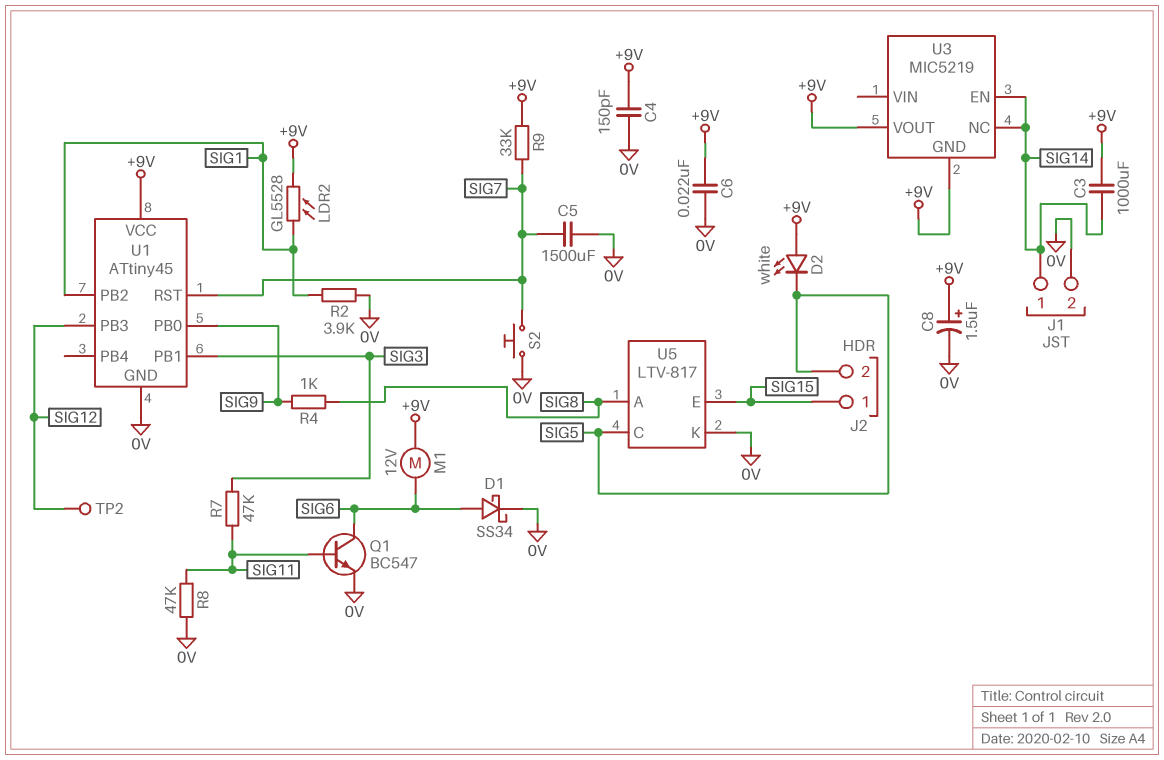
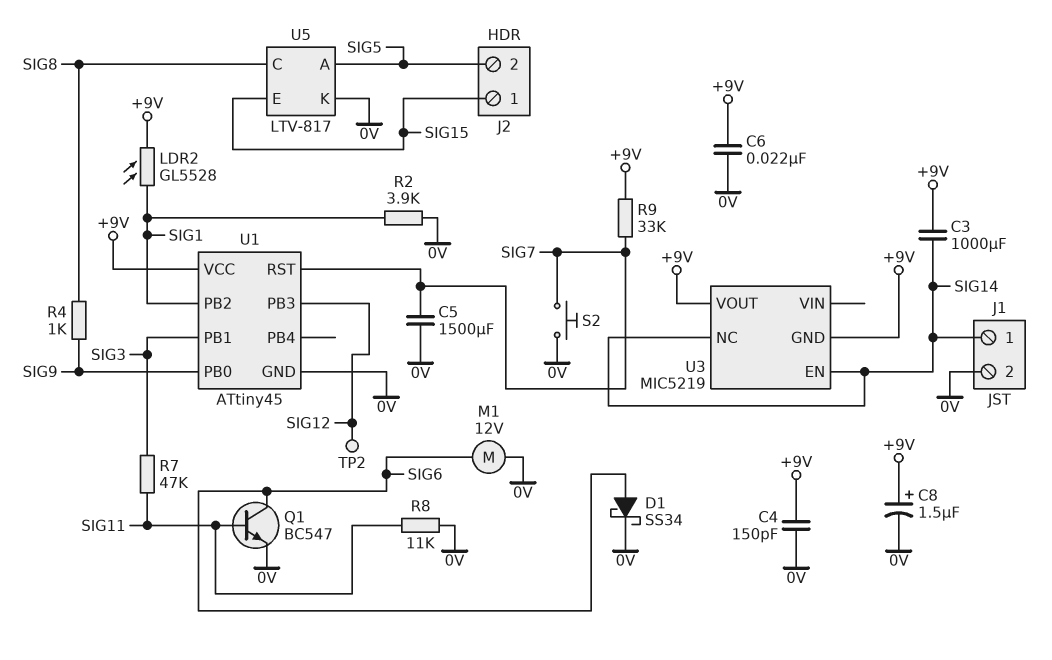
D2: LED white (A +9V, K SIG5) -> none
M1: motor 12V (+9V, SIG6) -> motor 12V (0V, SIG6)
R8: 47k (0V, SIG11) -> 11k (0V, SIG11)
U5 pin A: SIG8 -> SIG5
U5 pin C: SIG5 -> SIG8

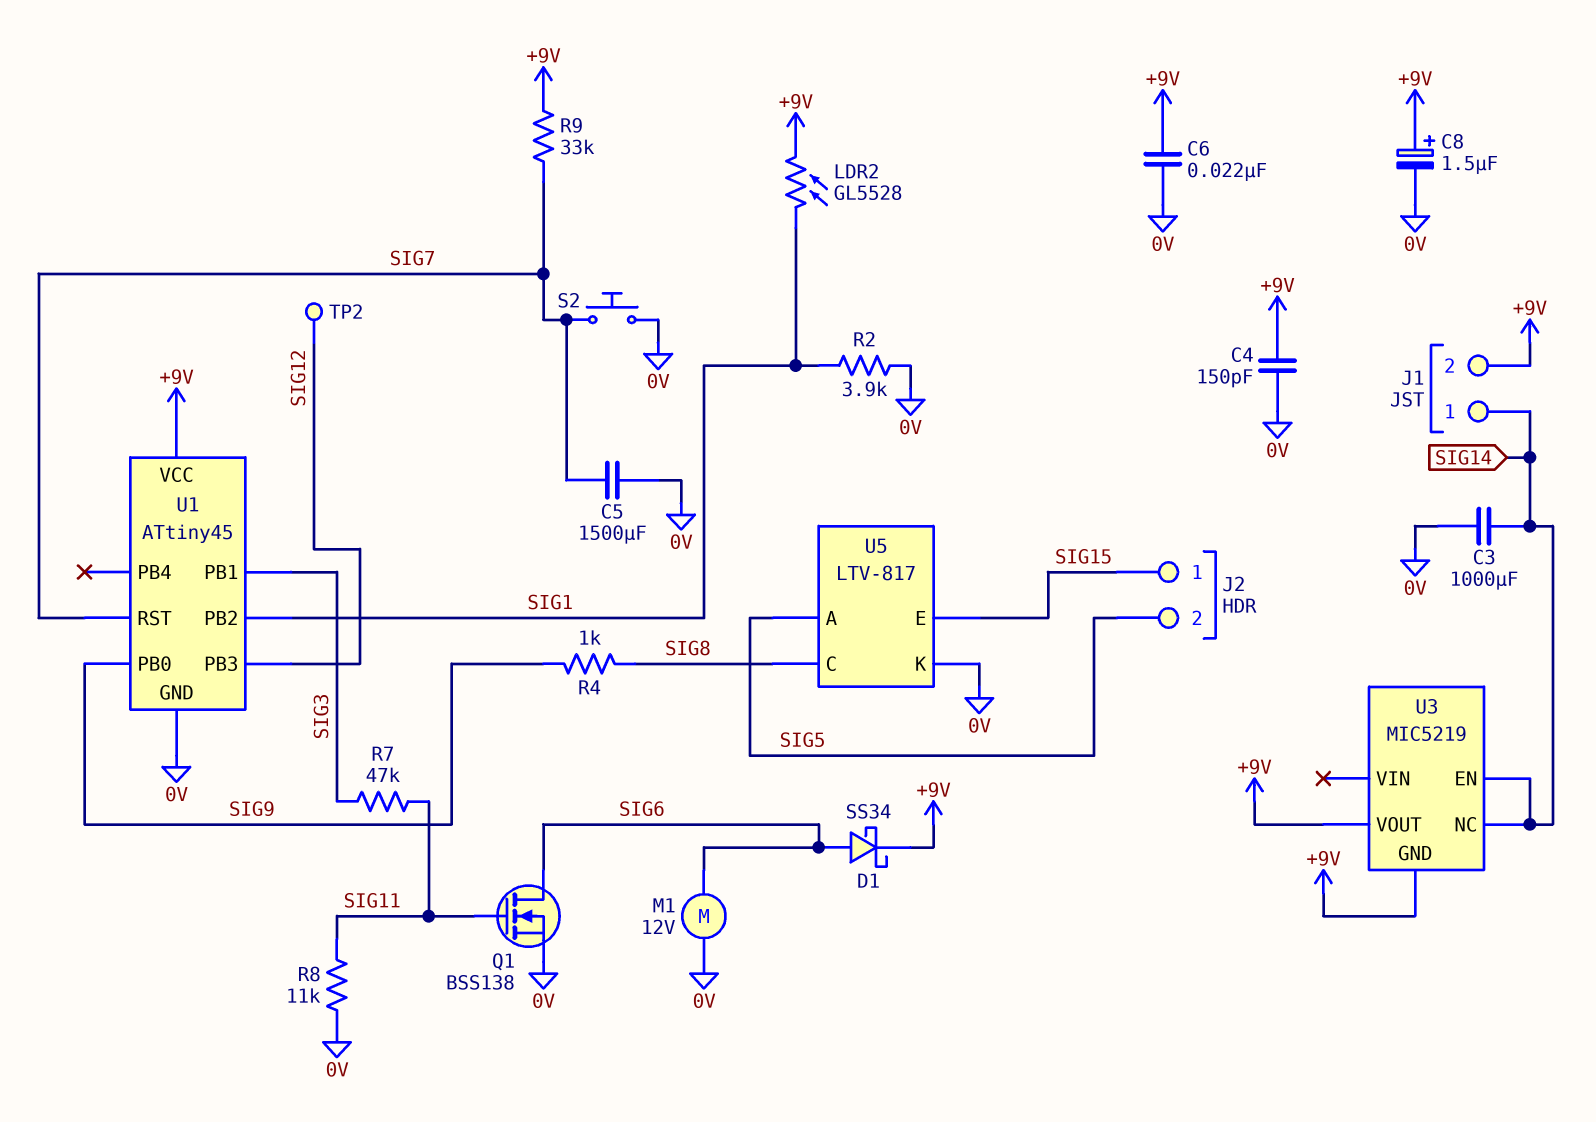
C3: 1000uF (+9V, SIG14) -> 1000uF (0V, SIG14)
D1: schottky SS34 (A SIG6, K 0V) -> schottky SS34 (A SIG6, K +9V)
J1 pin 2: 0V -> +9V
Q1: NPN BC547 (B SIG11, C SIG6, E 0V) -> NMOS BSS138 (G SIG11, D SIG6, S 0V)

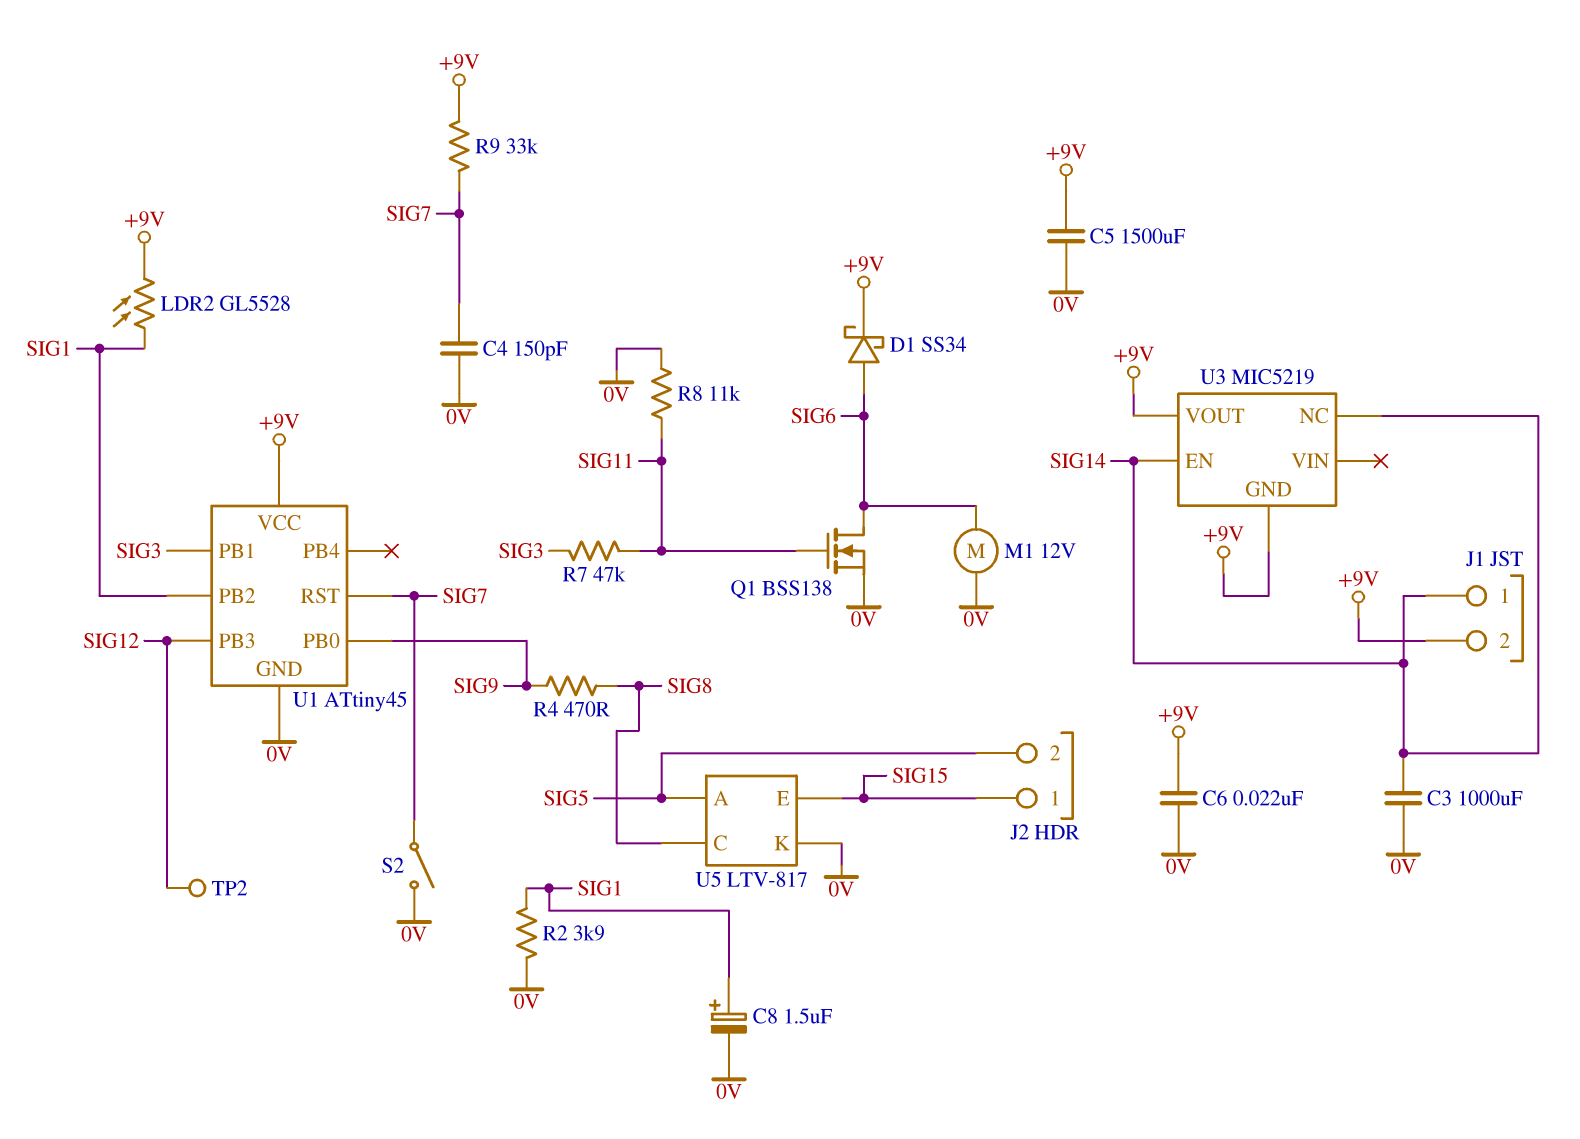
C4: 150pF (+9V, 0V) -> 150pF (0V, SIG7)
C5: 1500uF (0V, SIG7) -> 1500uF (+9V, 0V)
C8: 1.5uF (plus +9V, minus 0V) -> 1.5uF (plus SIG1, minus 0V)
R4: 1k (SIG8, SIG9) -> 470 (SIG8, SIG9)
S2: button (0V, SIG7) -> switch (0V, SIG7)

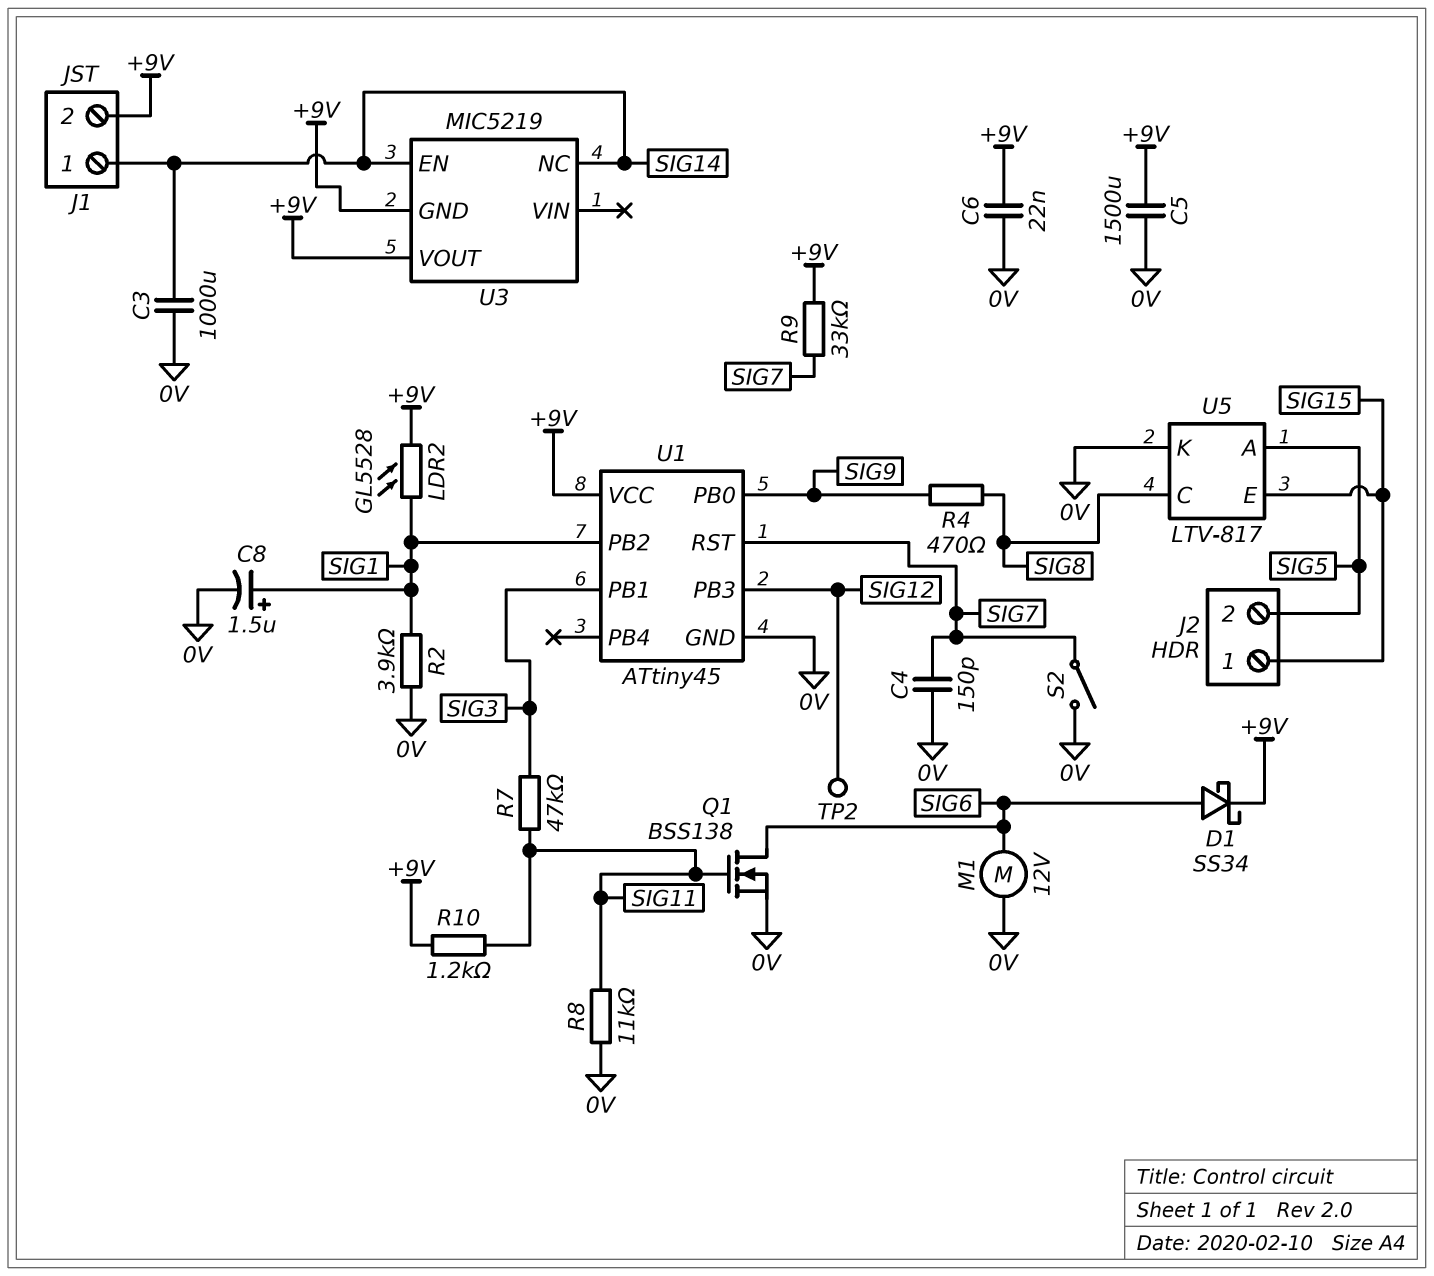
R10: none -> 1.2k (+9V, SIG11)

